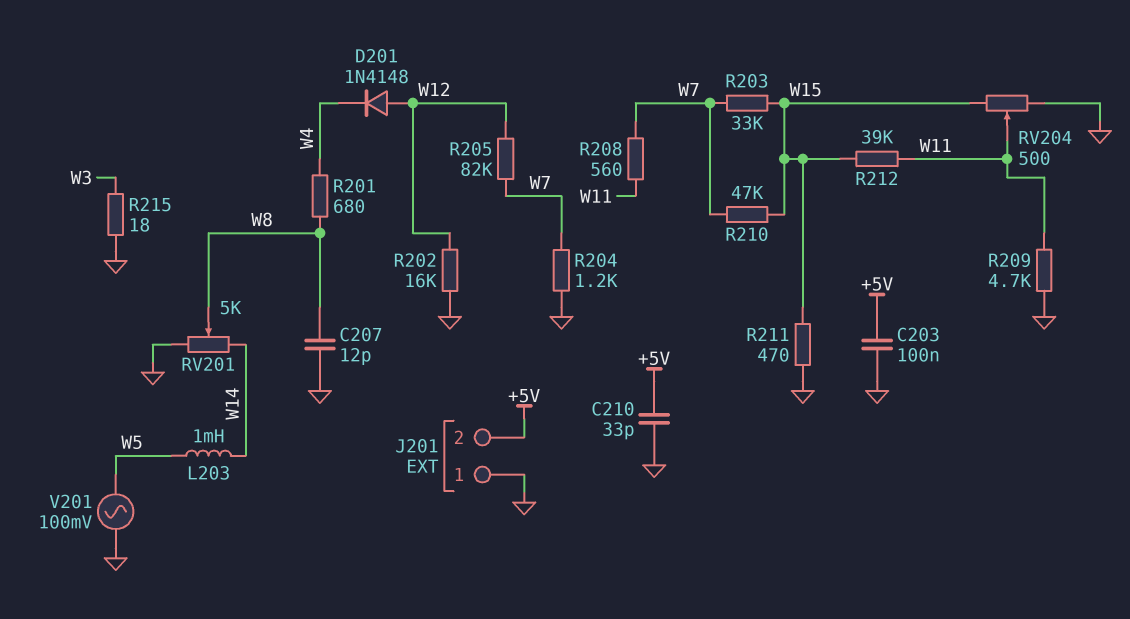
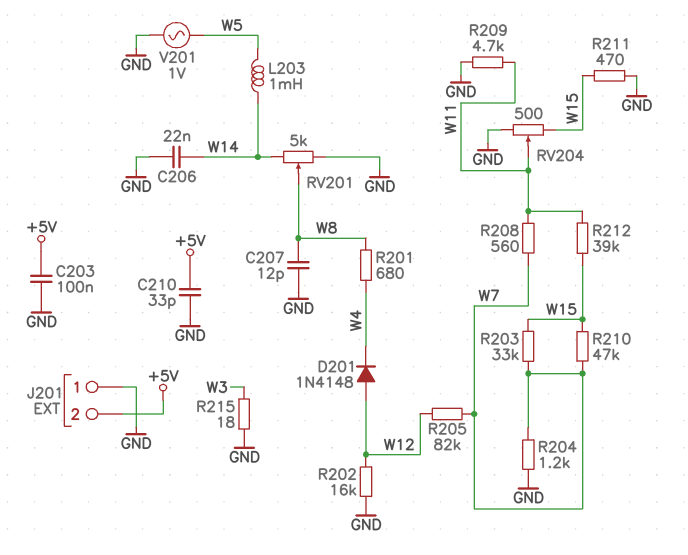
C206: none -> 22nF (GND, W14)
V201: AC 100mV (GND, W5) -> AC 1V (GND, W5)

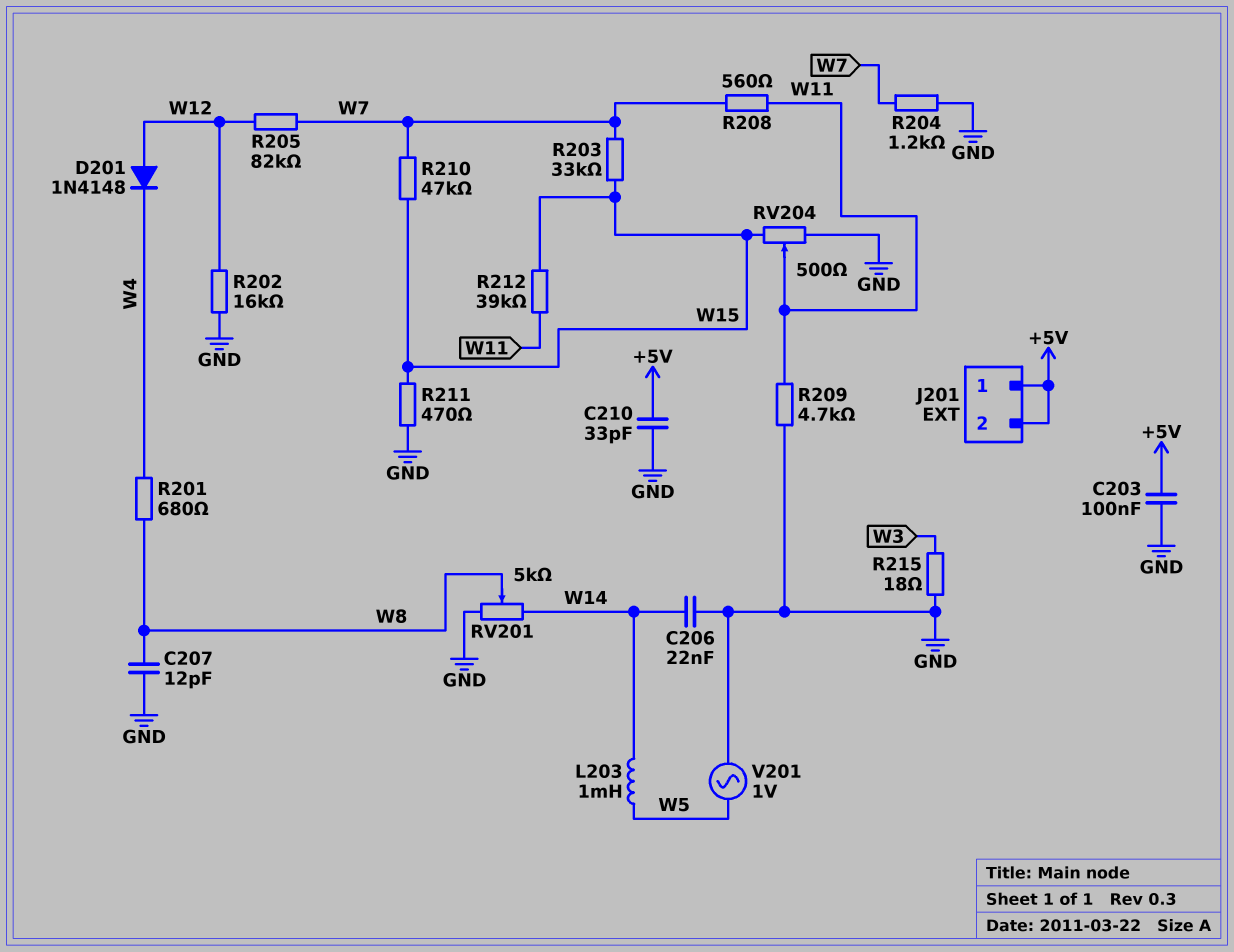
J201 pin 1: GND -> +5V

